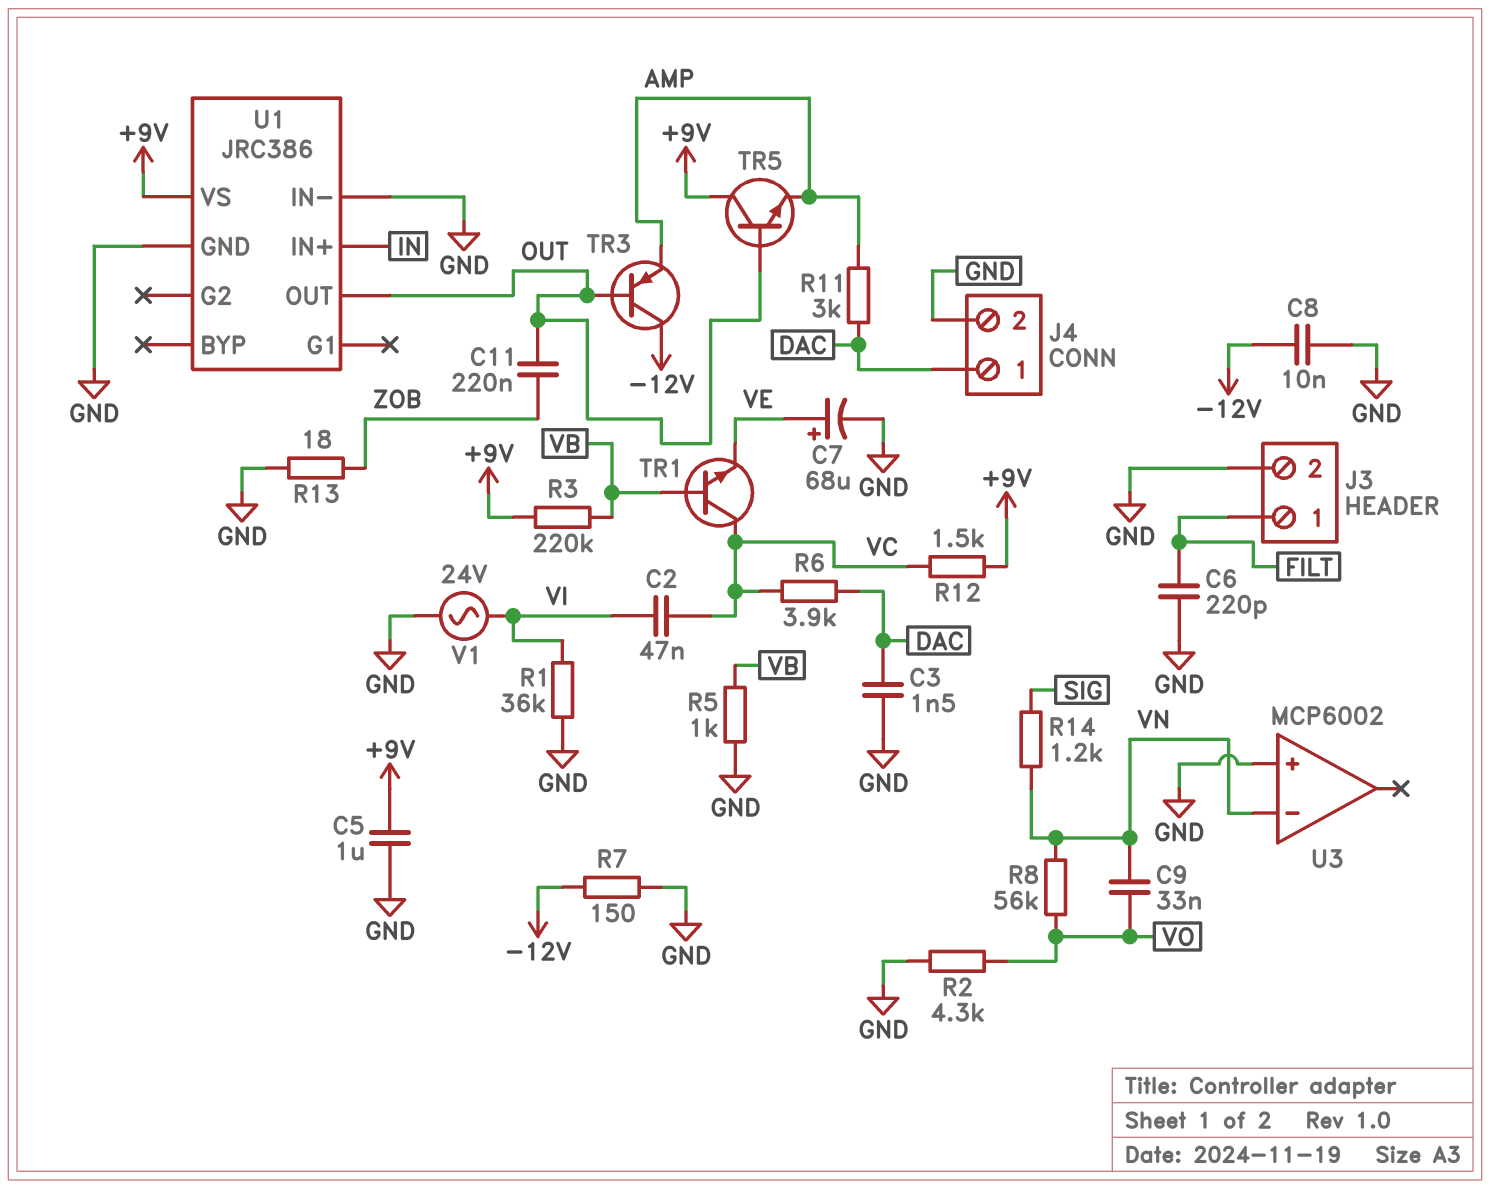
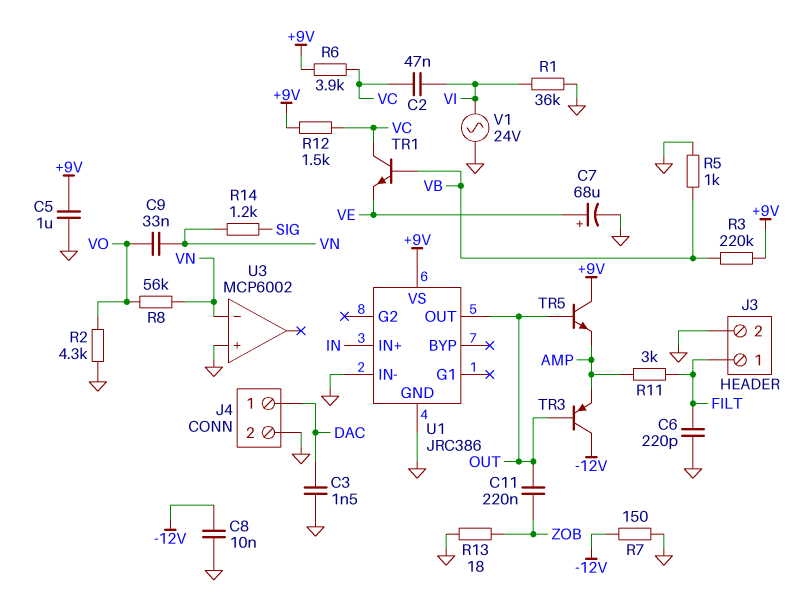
R6: 3.9k (DAC, VC) -> 3.9k (+9V, VC)
R11: 3k (AMP, DAC) -> 3k (AMP, FILT)

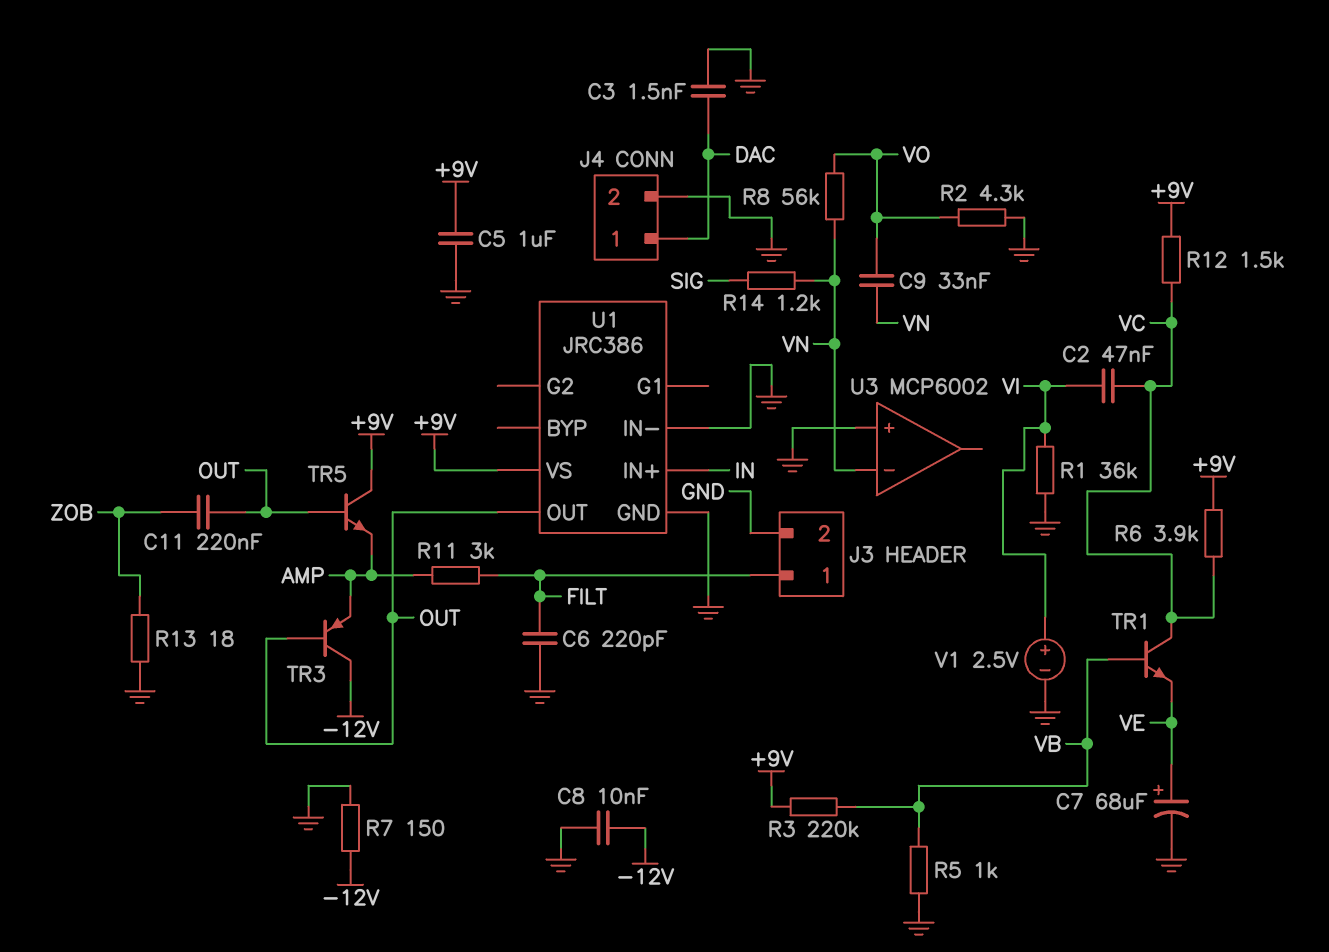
V1: AC 24V (GND, VI) -> 2.5V (plus VI, minus GND)

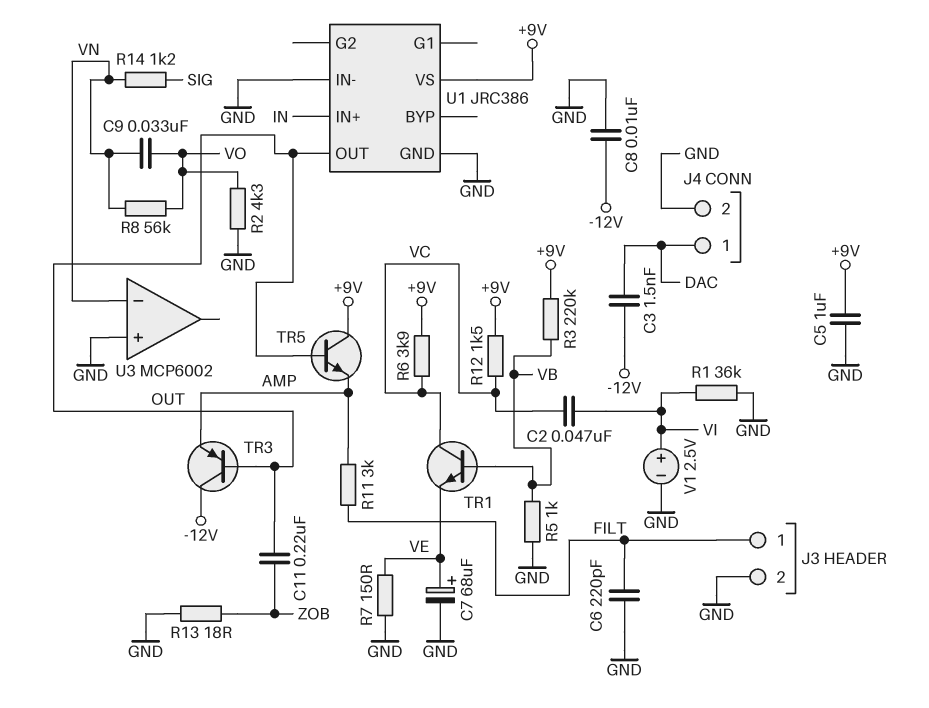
C3: 1.5nF (DAC, GND) -> 1.5nF (-12V, DAC)
R7: 150 (-12V, GND) -> 150 (GND, VE)

